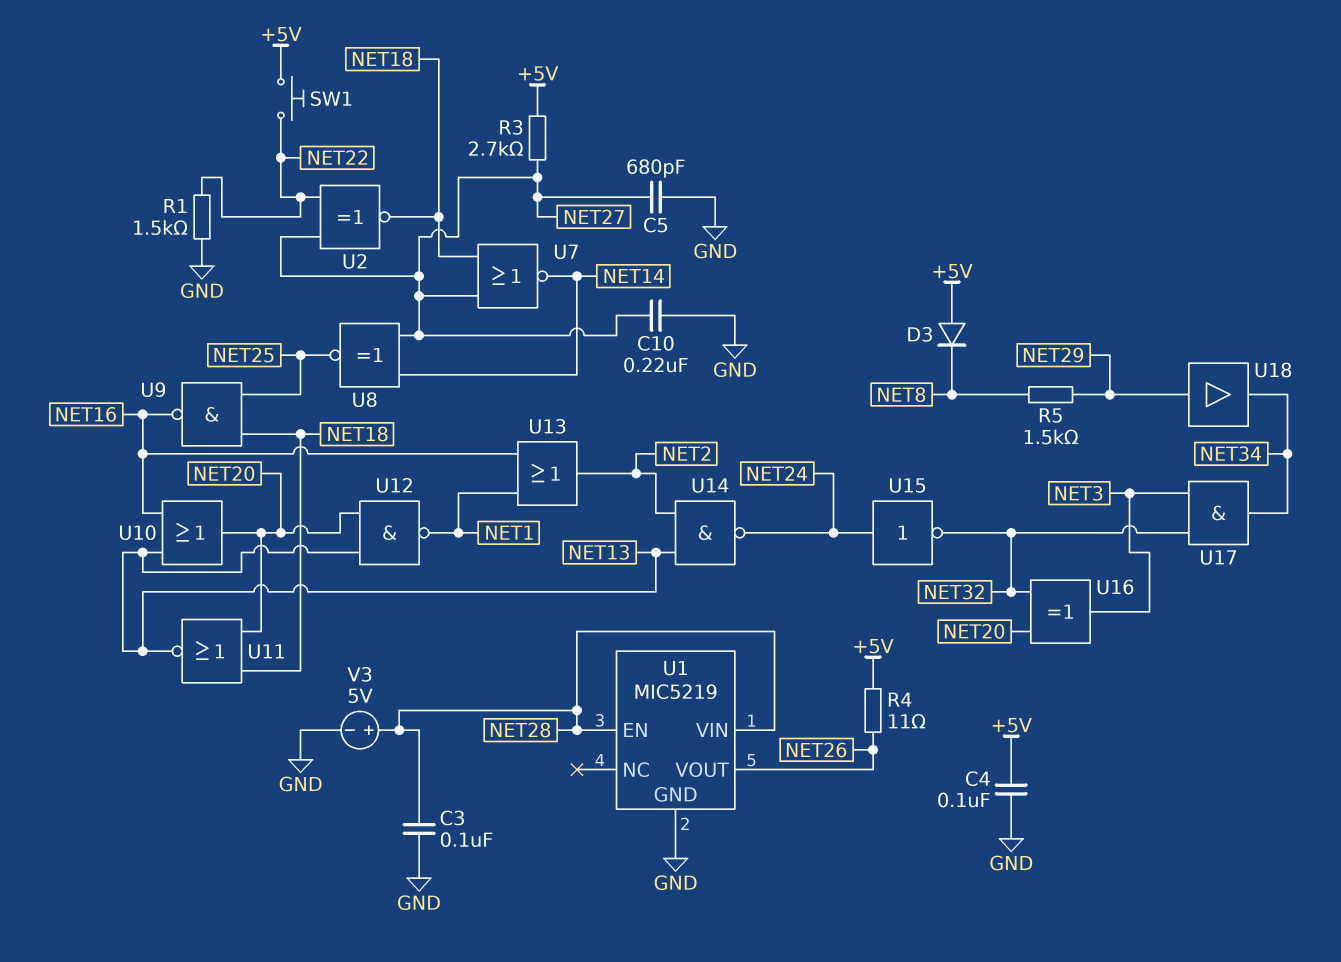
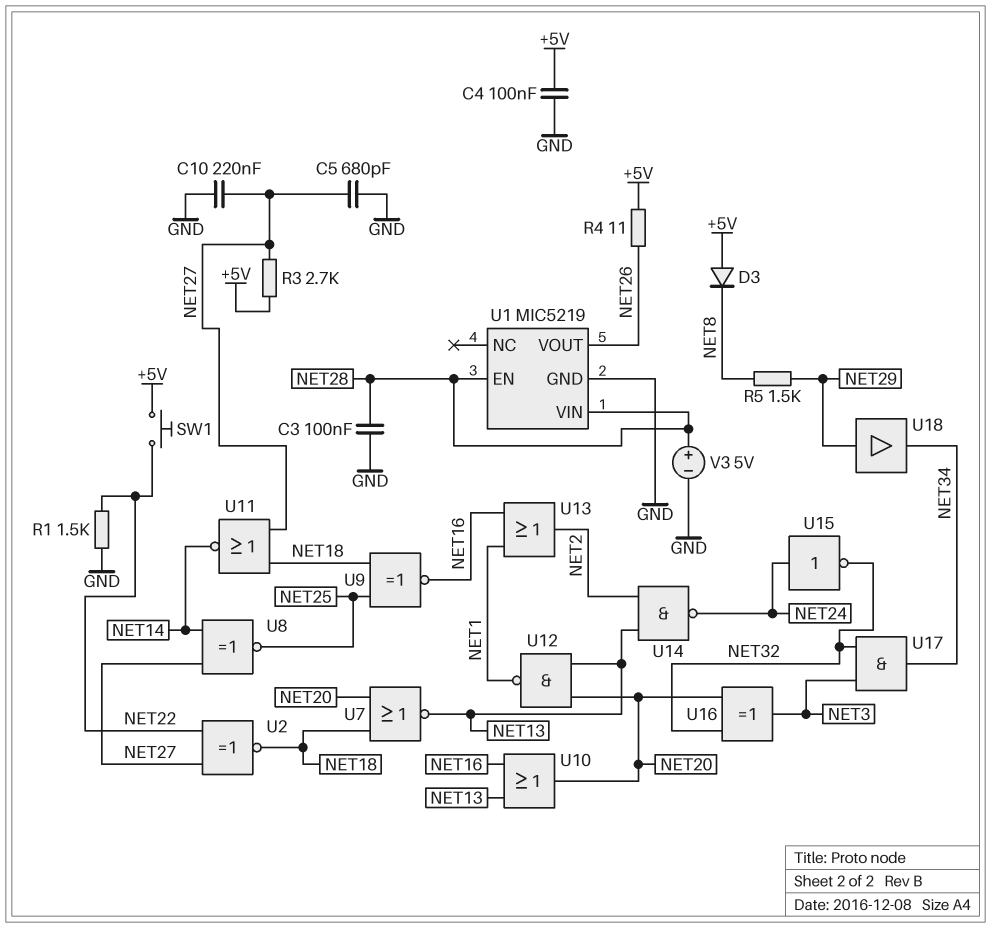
U7: NOR (in NET18, in NET27, out NET14) -> NOR (in NET18, in NET20, out NET13)
U9: NAND (in NET18, in NET25, out NET16) -> XNOR (in NET18, in NET25, out NET16)
U11: NOR (in NET18, in NET20, out NET13) -> NOR (in NET18, in NET27, out NET14)

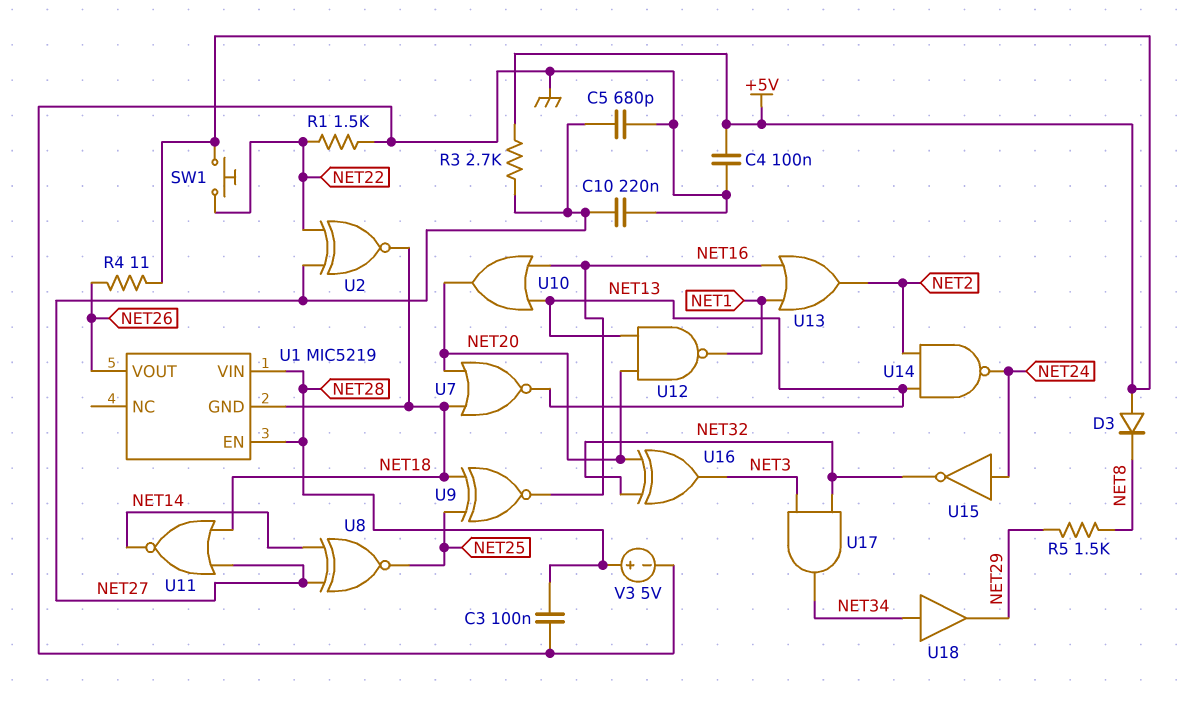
U1 pin GND: GND -> NET18
U18: buffer (in NET29, out NET34) -> buffer (in NET34, out NET29)

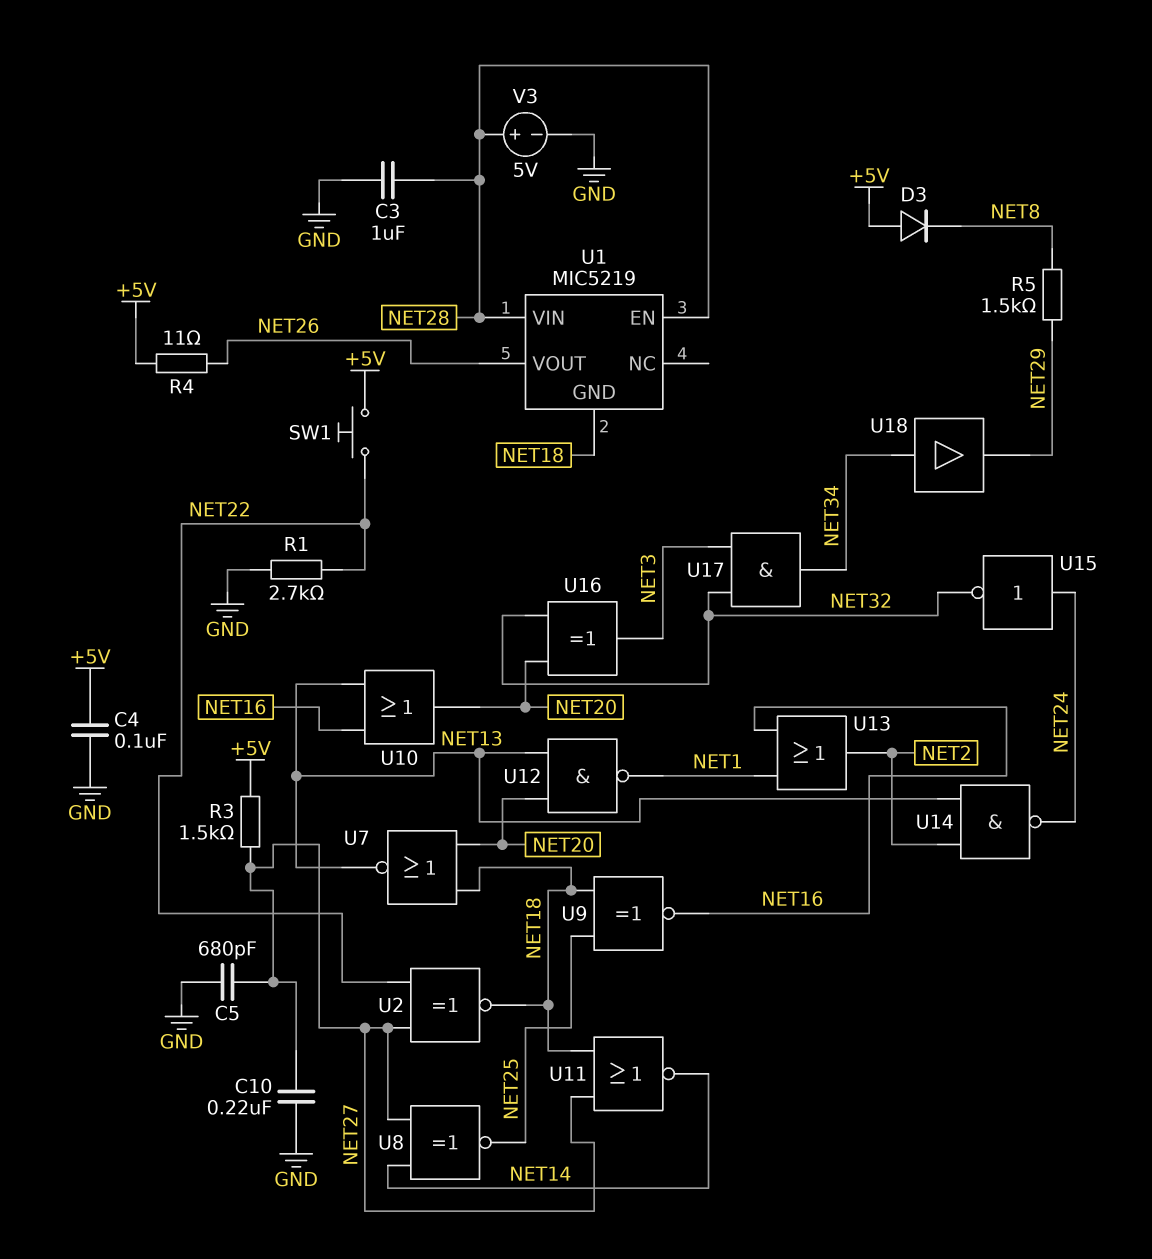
C3: 100nF (GND, NET28) -> 1uF (GND, NET28)
R1: 1.5k (GND, NET22) -> 2.7k (GND, NET22)
R3: 2.7k (+5V, NET27) -> 1.5k (+5V, NET27)

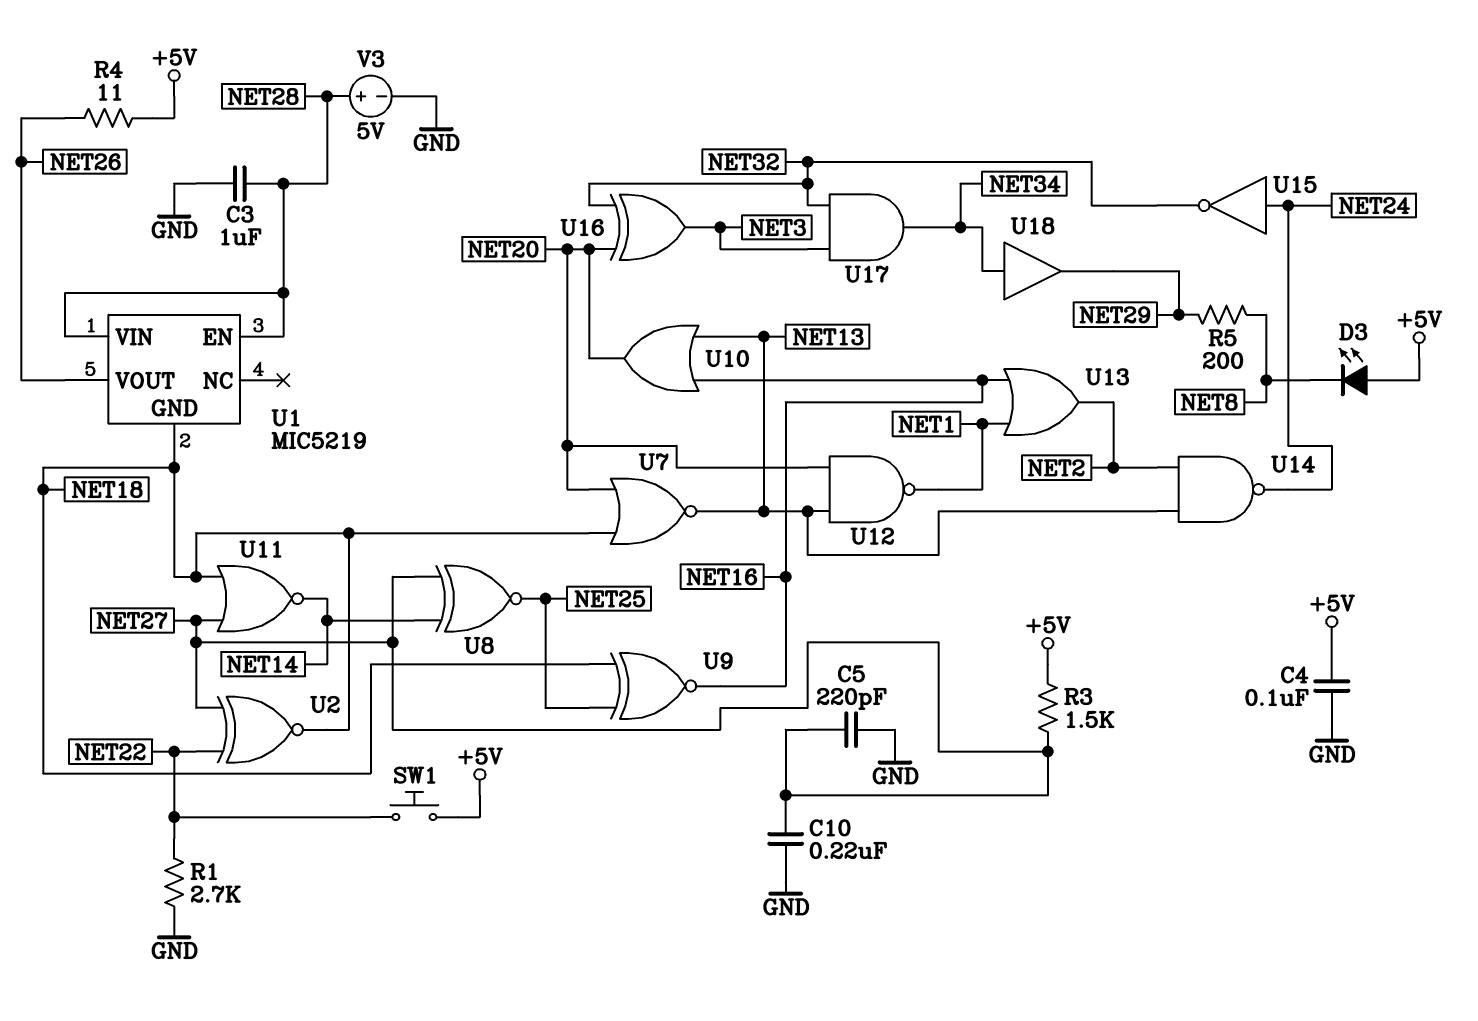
C5: 680pF (GND, NET27) -> 220pF (GND, NET27)
D3: diode (A +5V, K NET8) -> LED (A +5V, K NET8)
R5: 1.5k (NET8, NET29) -> 200 (NET8, NET29)

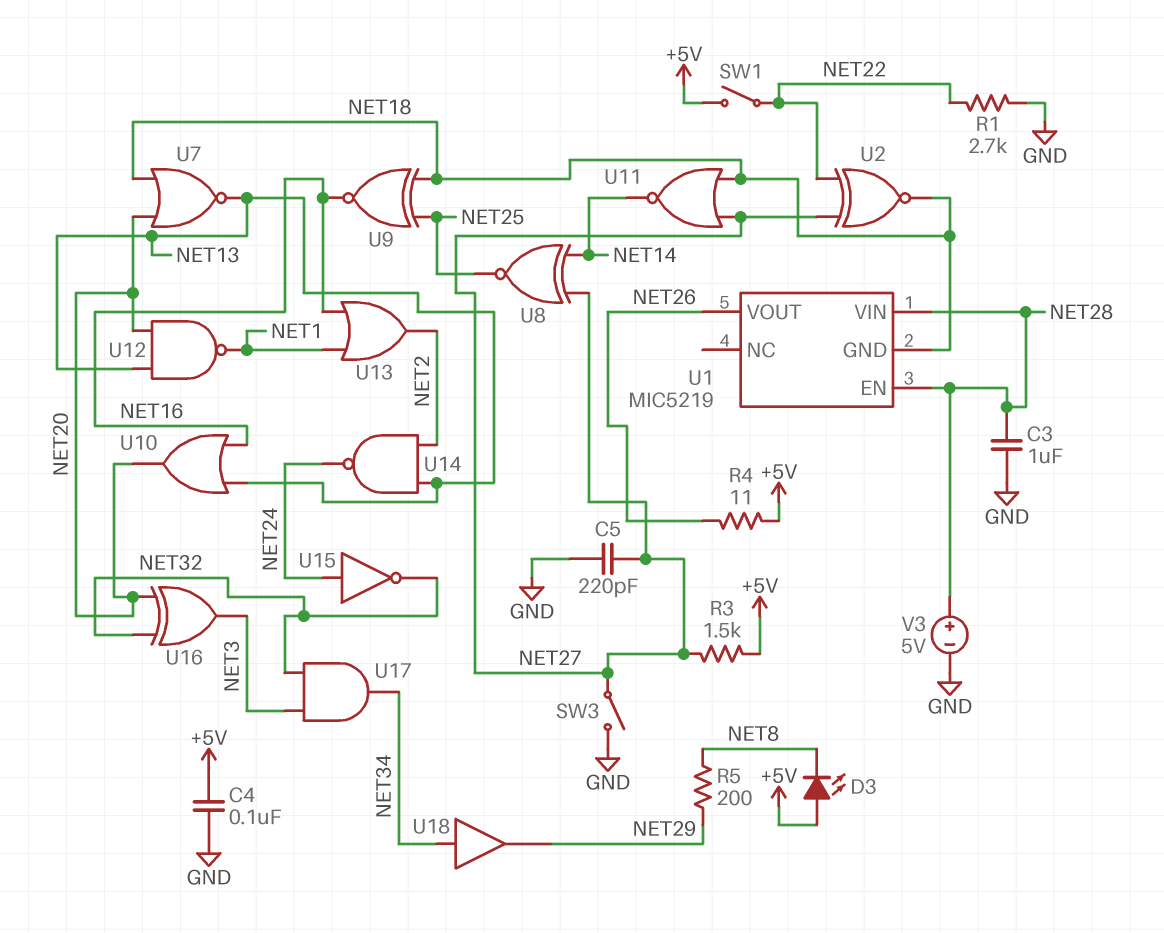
C10: 220nF (GND, NET27) -> none
SW1: button (+5V, NET22) -> switch (+5V, NET22)
SW3: none -> switch (GND, NET27)

